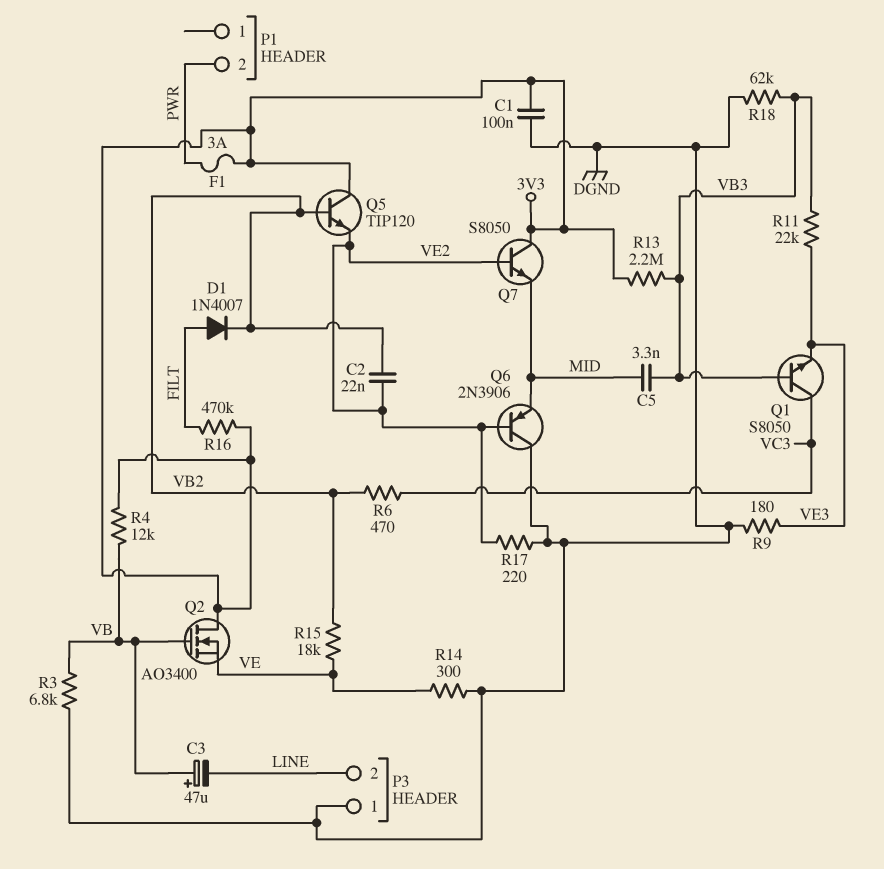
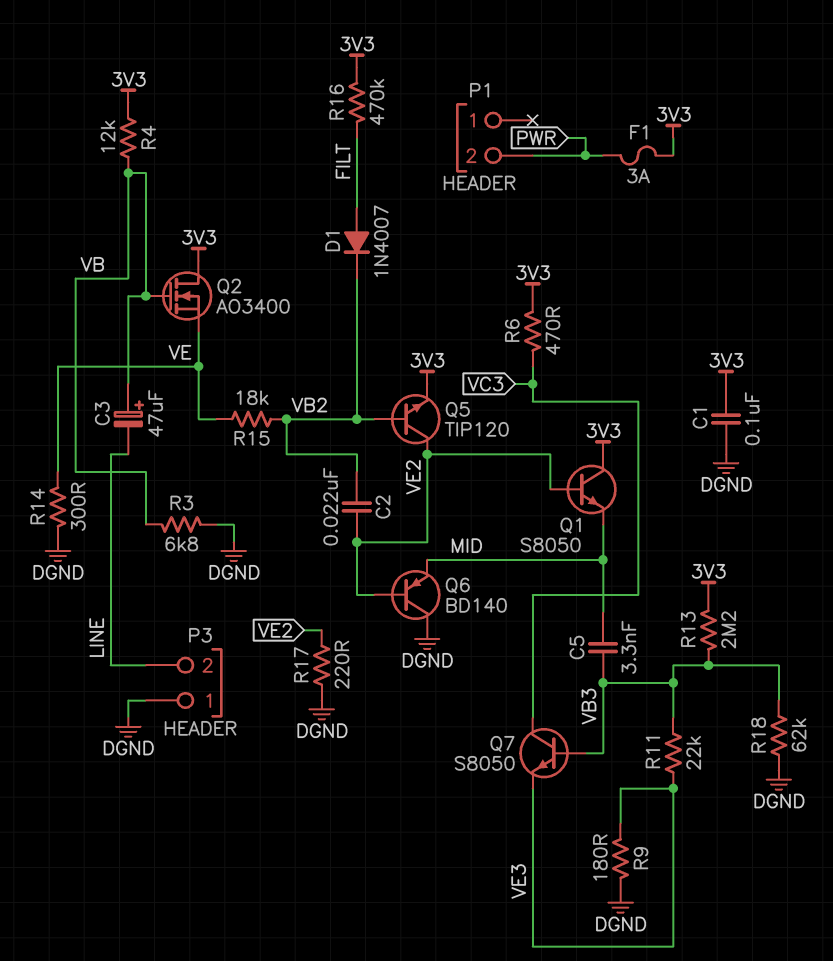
Q1: NPN S8050 (B VB3, C VC3, E VE3) -> NPN S8050 (B VE2, C 3V3, E MID)
Q5: NPN TIP120 (B VB2, C 3V3, E VE2) -> NPN TIP120 (B VB2, C VE2, E 3V3)
Q6: PNP 2N3906 (B VE2, C DGND, E MID) -> PNP BD140 (B VE2, C DGND, E MID)
Q7: NPN S8050 (B VE2, C 3V3, E MID) -> NPN S8050 (B VB3, C VC3, E VE3)
R6: 470 (VB2, VC3) -> 470 (3V3, VC3)

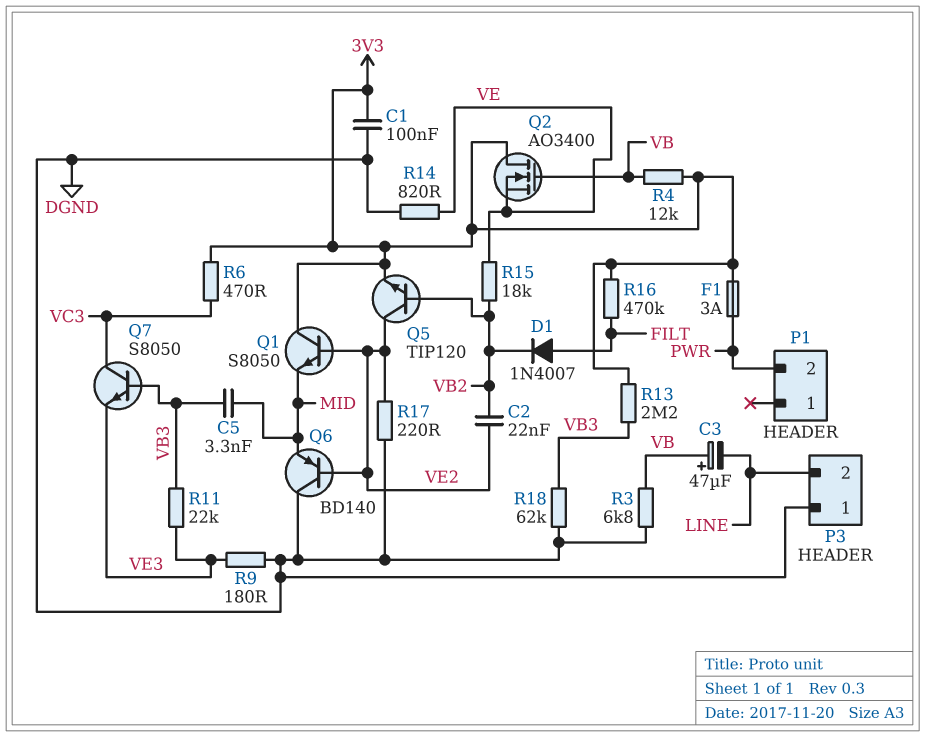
R14: 300 (DGND, VE) -> 820 (DGND, VE)

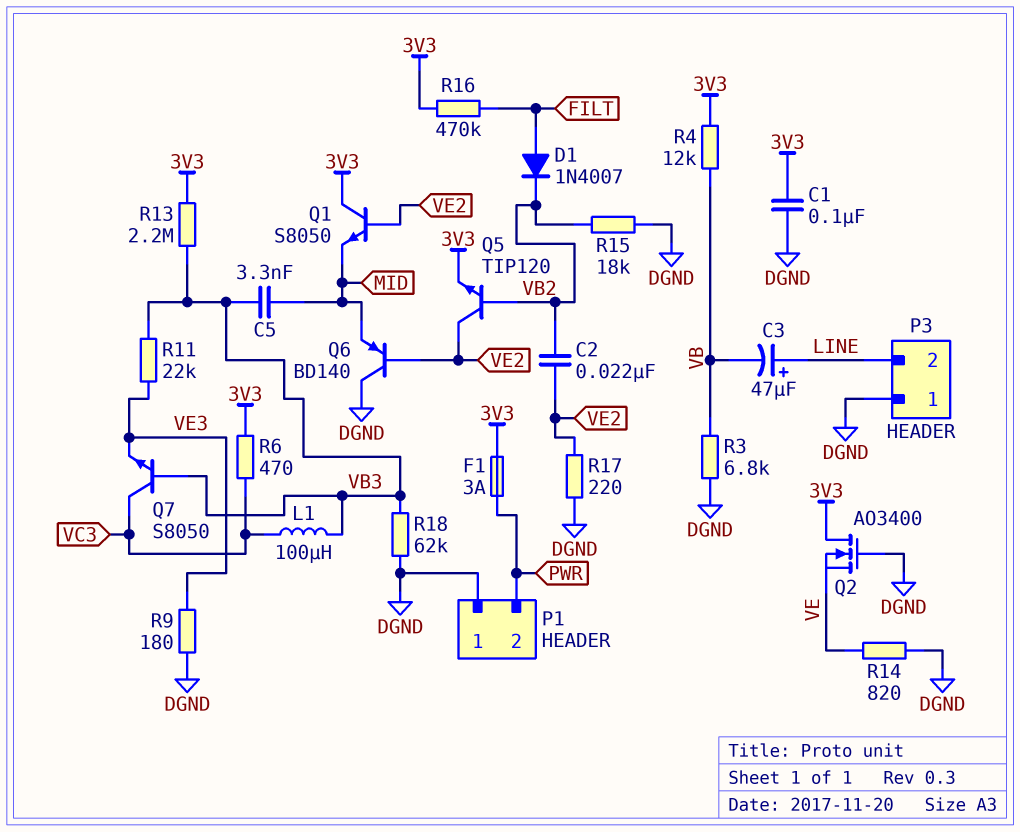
C3: 47uF (plus VB, minus LINE) -> 47uF (plus LINE, minus VB)
L1: none -> 100uH (VB3, VC3)
P1 pin 1: none -> DGND
Q2: NMOS AO3400 (G VB, D 3V3, S VE) -> NMOS AO3400 (G DGND, D 3V3, S VE)
R15: 18k (VB2, VE) -> 18k (DGND, VB2)

